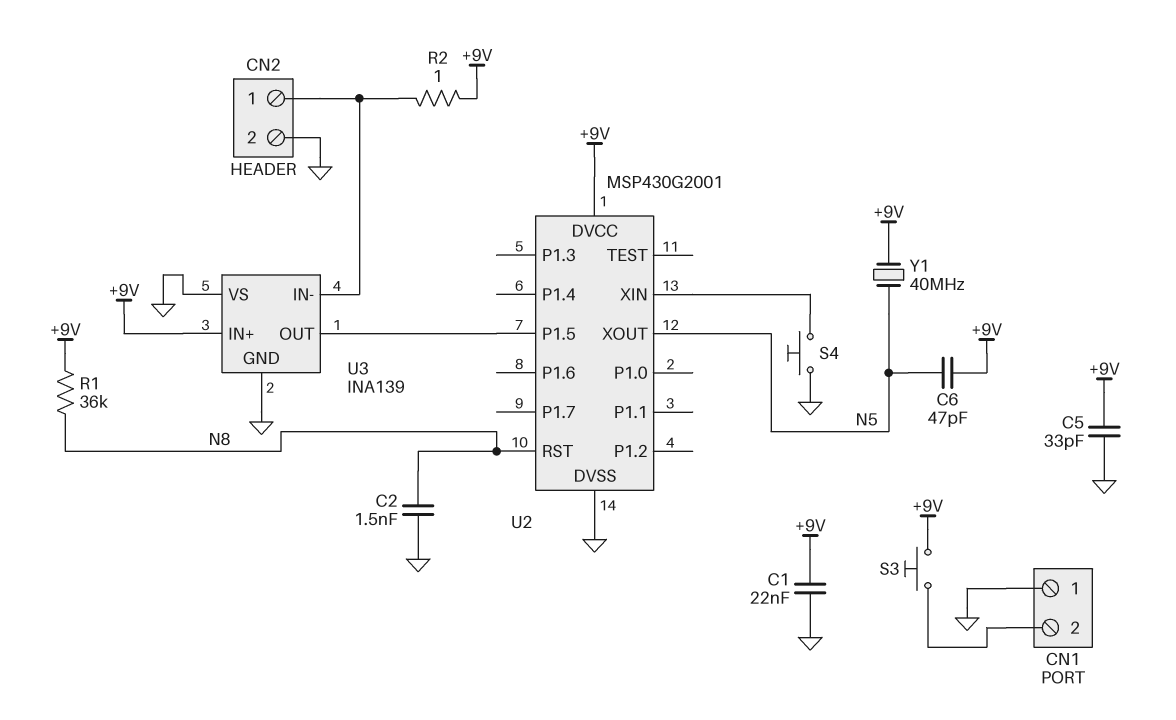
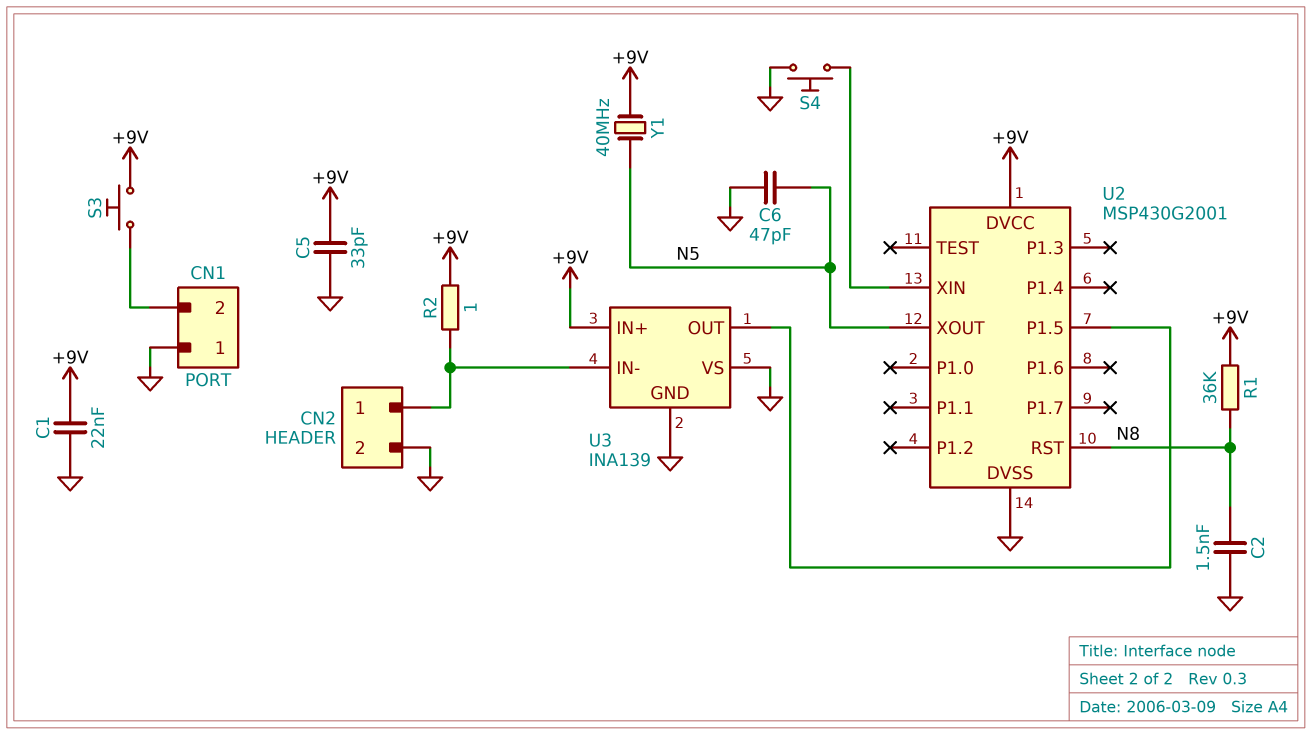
C6: 47pF (+9V, N5) -> 47pF (GND, N5)

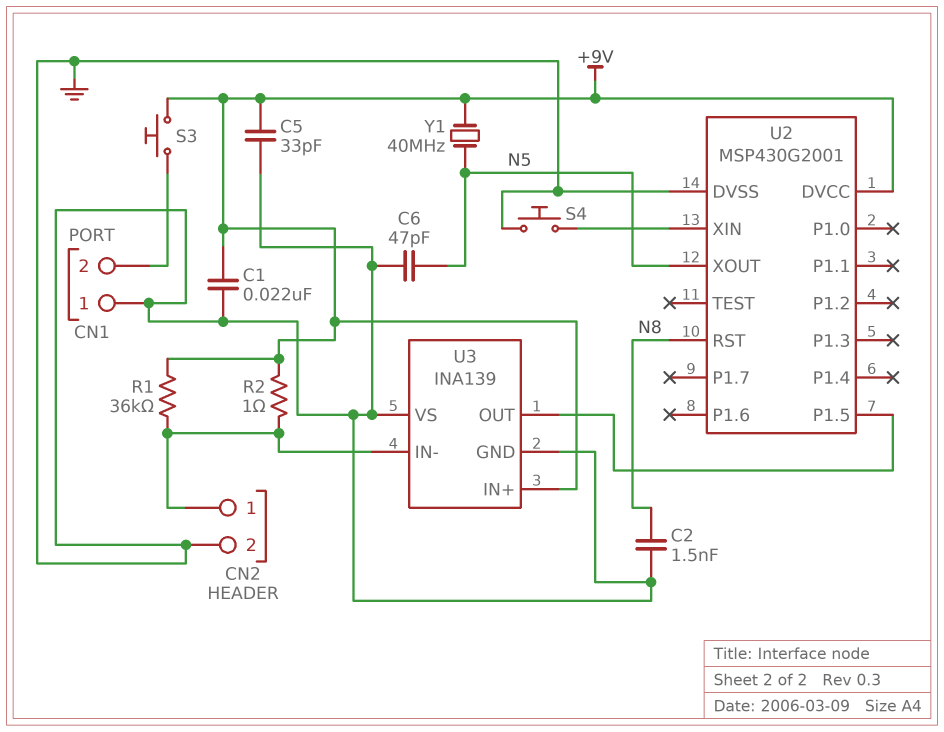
R1: 36k (+9V, N8) -> 36k (+9V, CN2/1)

